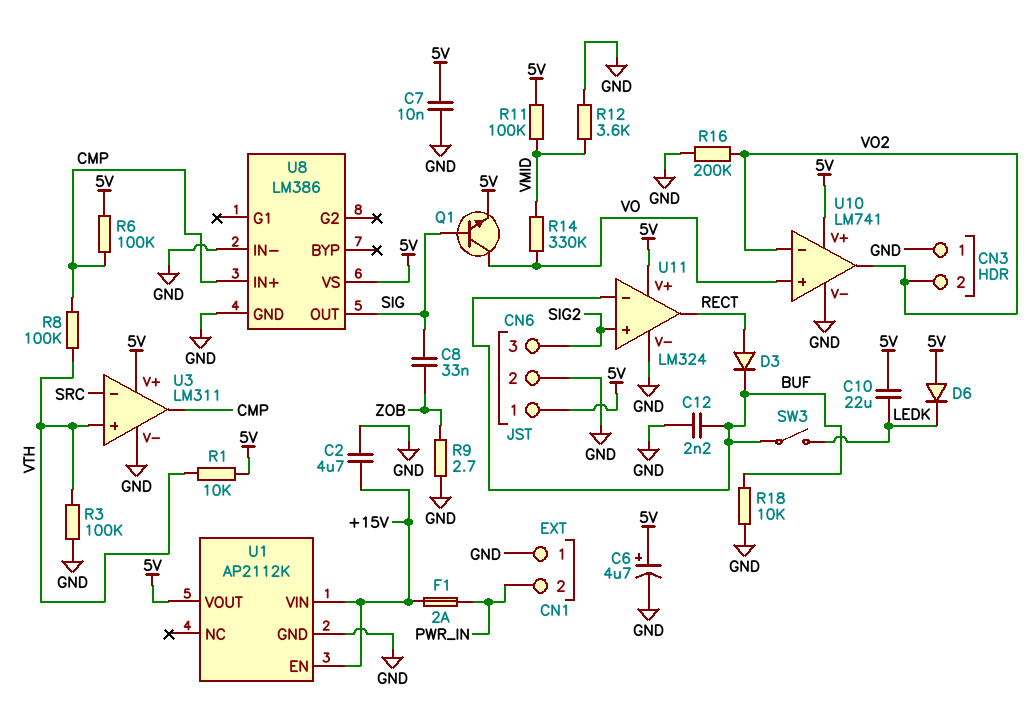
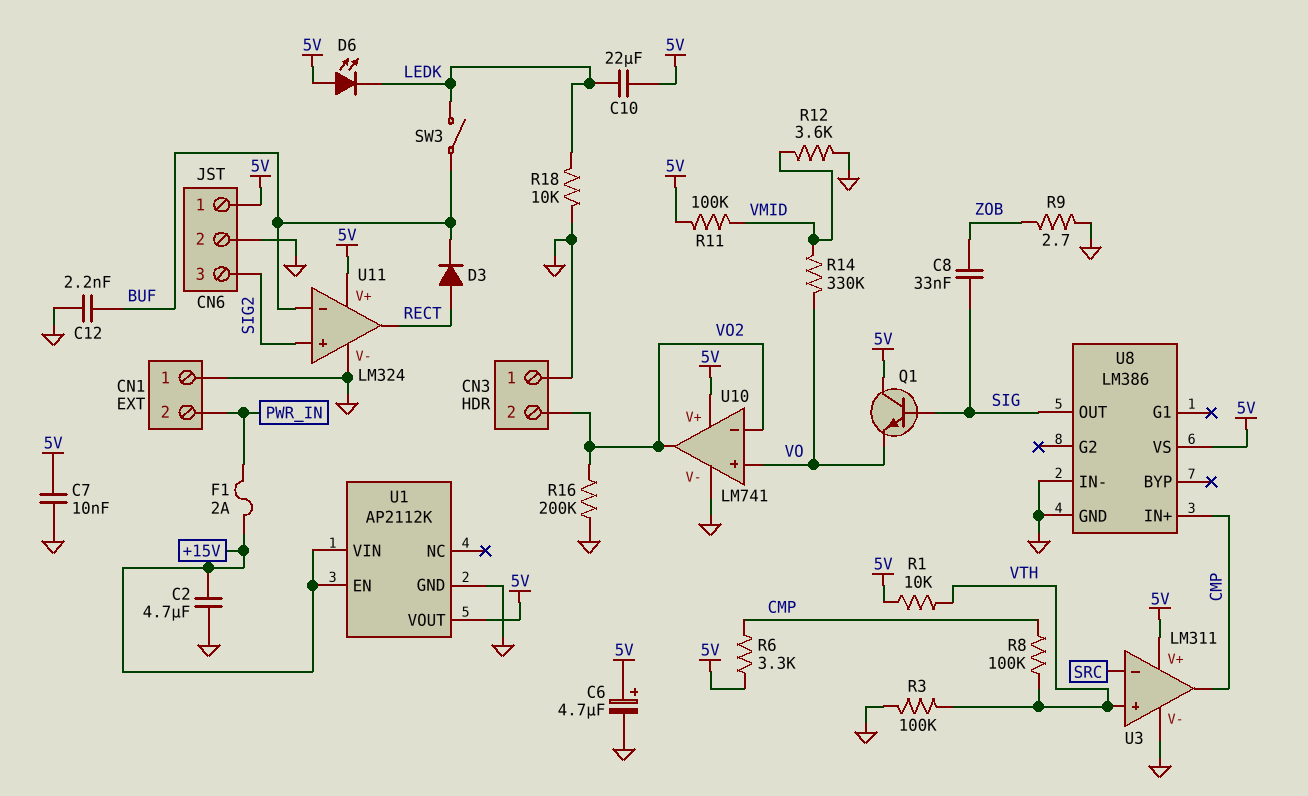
D6: diode (A 5V, K LEDK) -> LED (A 5V, K LEDK)
Q1: NPN (B SIG, C VO, E 5V) -> NPN (B SIG, C 5V, E VO)
R6: 100k (5V, CMP) -> 3.3k (5V, CMP)
R18: 10k (BUF, GND) -> 10k (GND, LEDK)

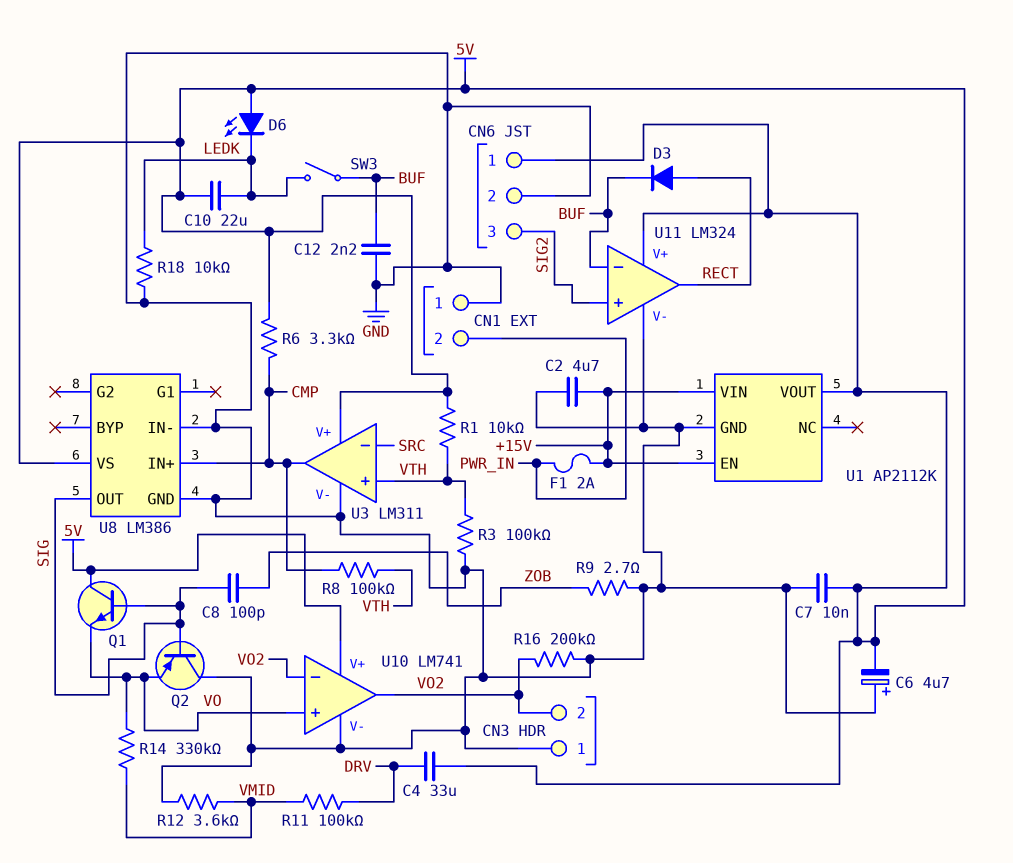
C4: none -> 33uF (5V, DRV)
C6: 4.7uF (plus 5V, minus GND) -> 4.7uF (plus GND, minus 5V)
C8: 33nF (SIG, ZOB) -> 100pF (SIG, ZOB)
Q2: none -> PNP (B SIG, C GND, E VO)
R11: 100k (5V, VMID) -> 100k (DRV, VMID)

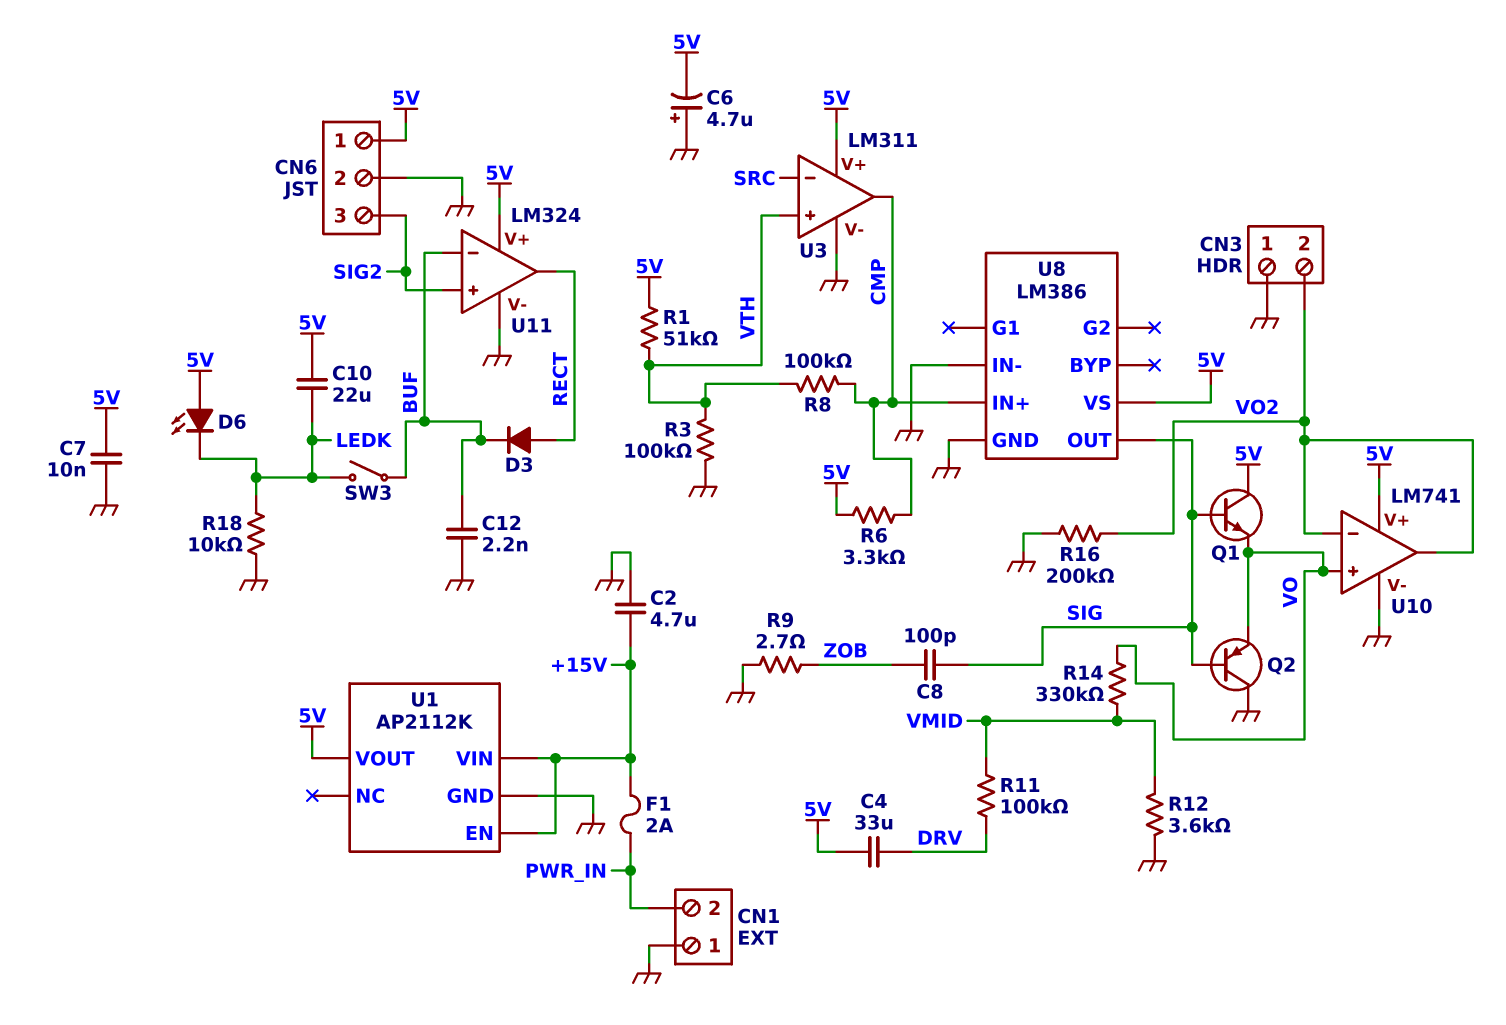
R1: 10k (5V, VTH) -> 51k (5V, VTH)

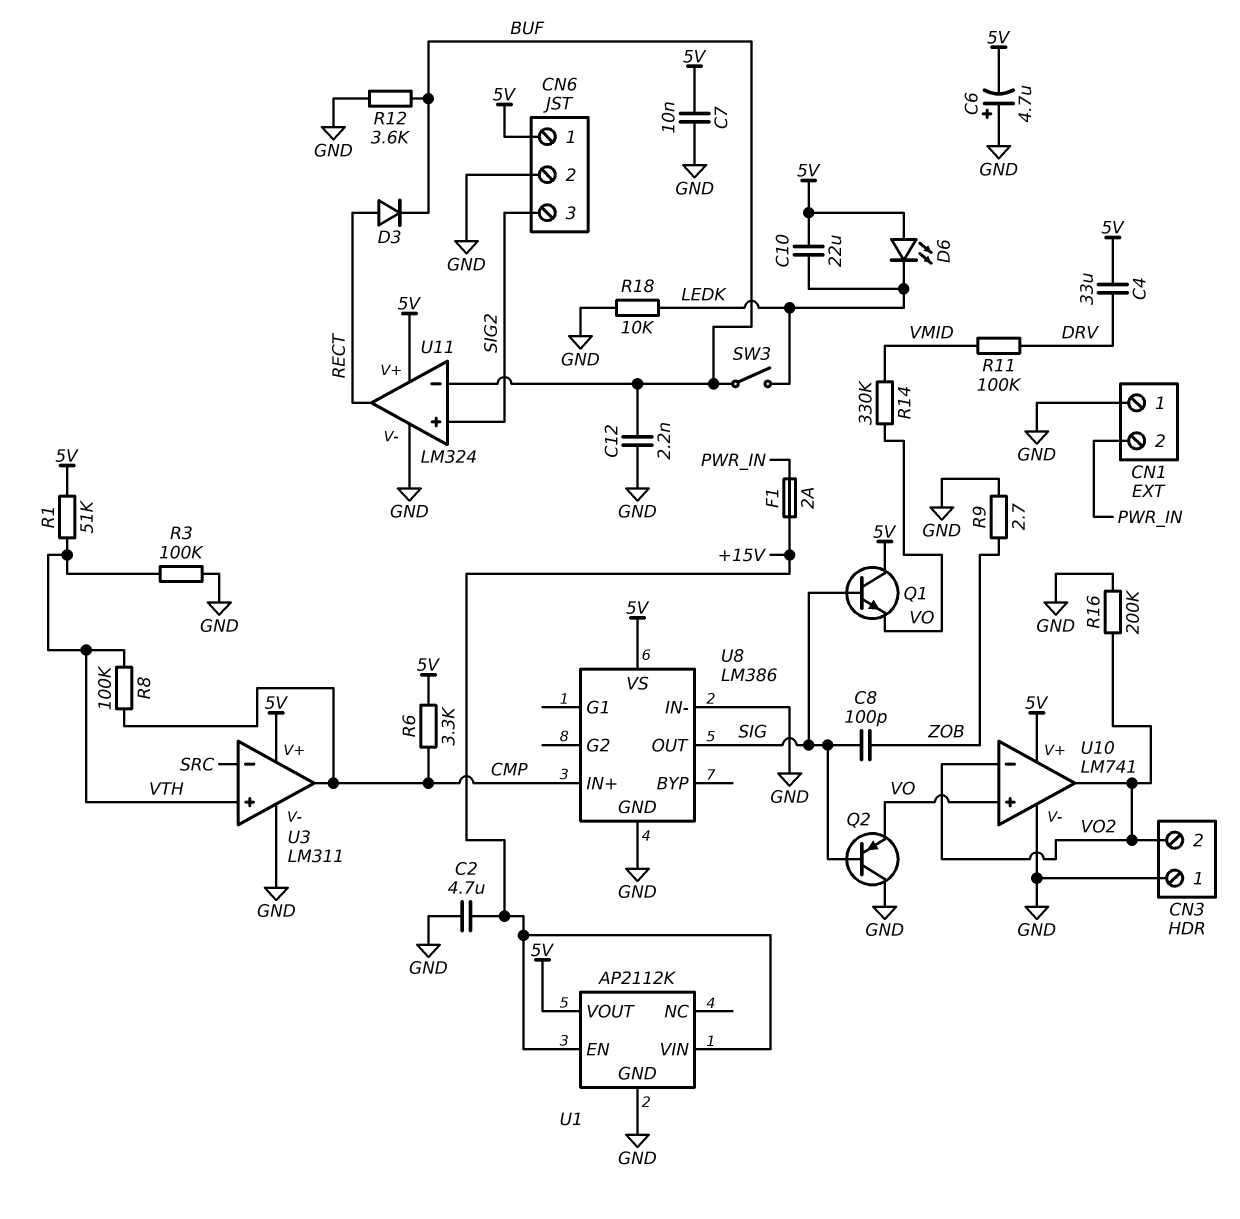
R12: 3.6k (GND, VMID) -> 3.6k (BUF, GND)

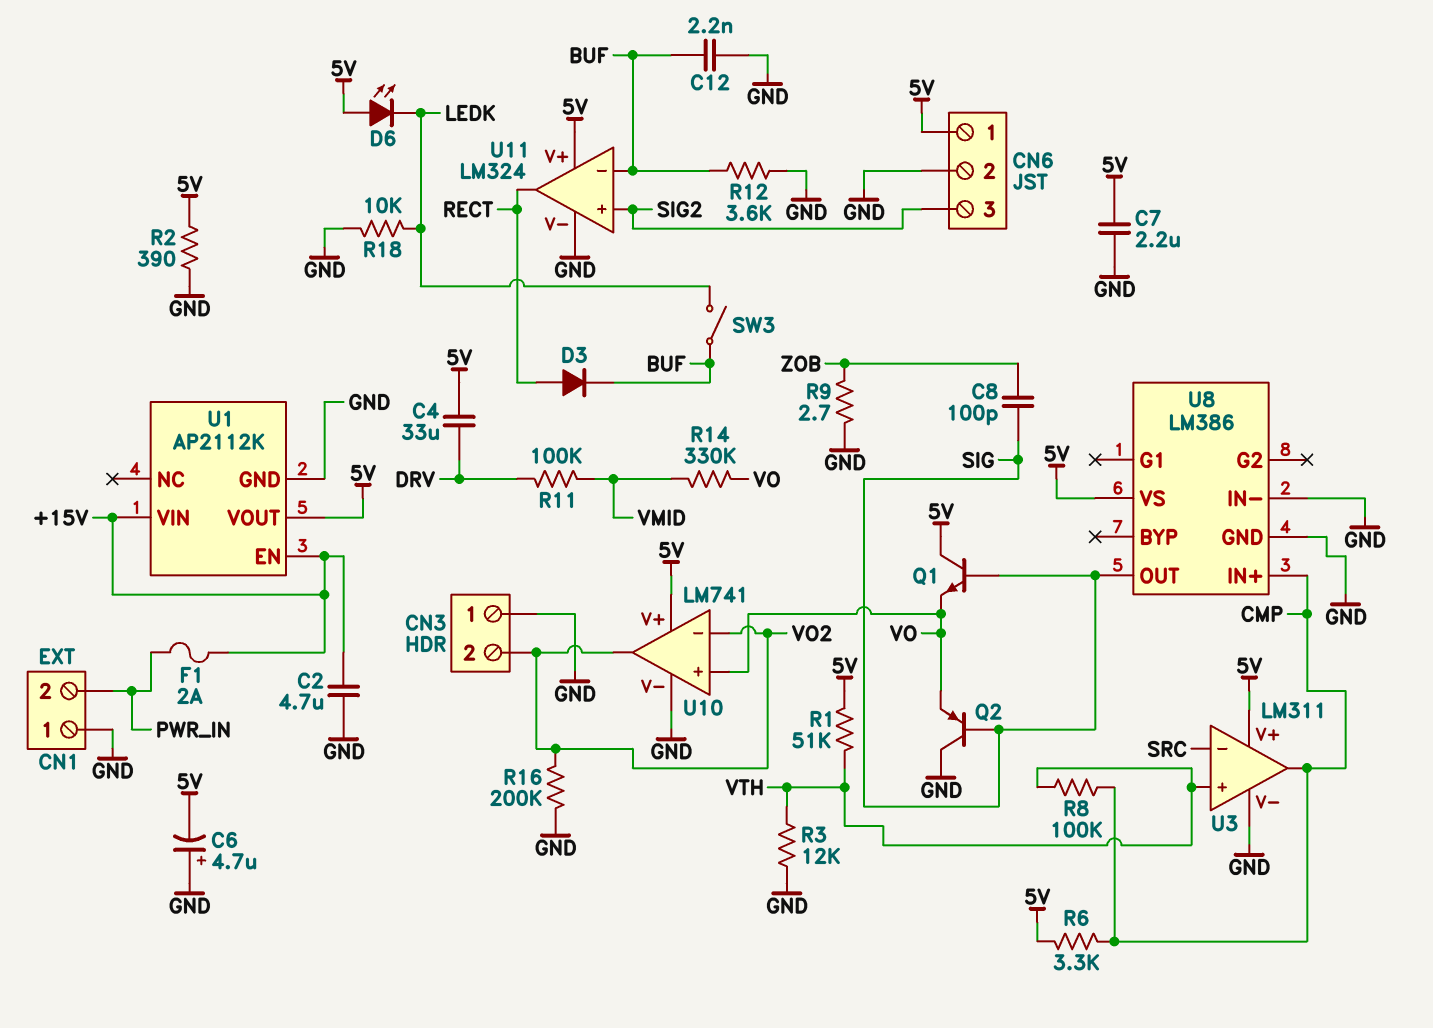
C7: 10nF (5V, GND) -> 2.2uF (5V, GND)
C10: 22uF (5V, LEDK) -> none
R2: none -> 390 (5V, GND)
R3: 100k (GND, VTH) -> 12k (GND, VTH)

